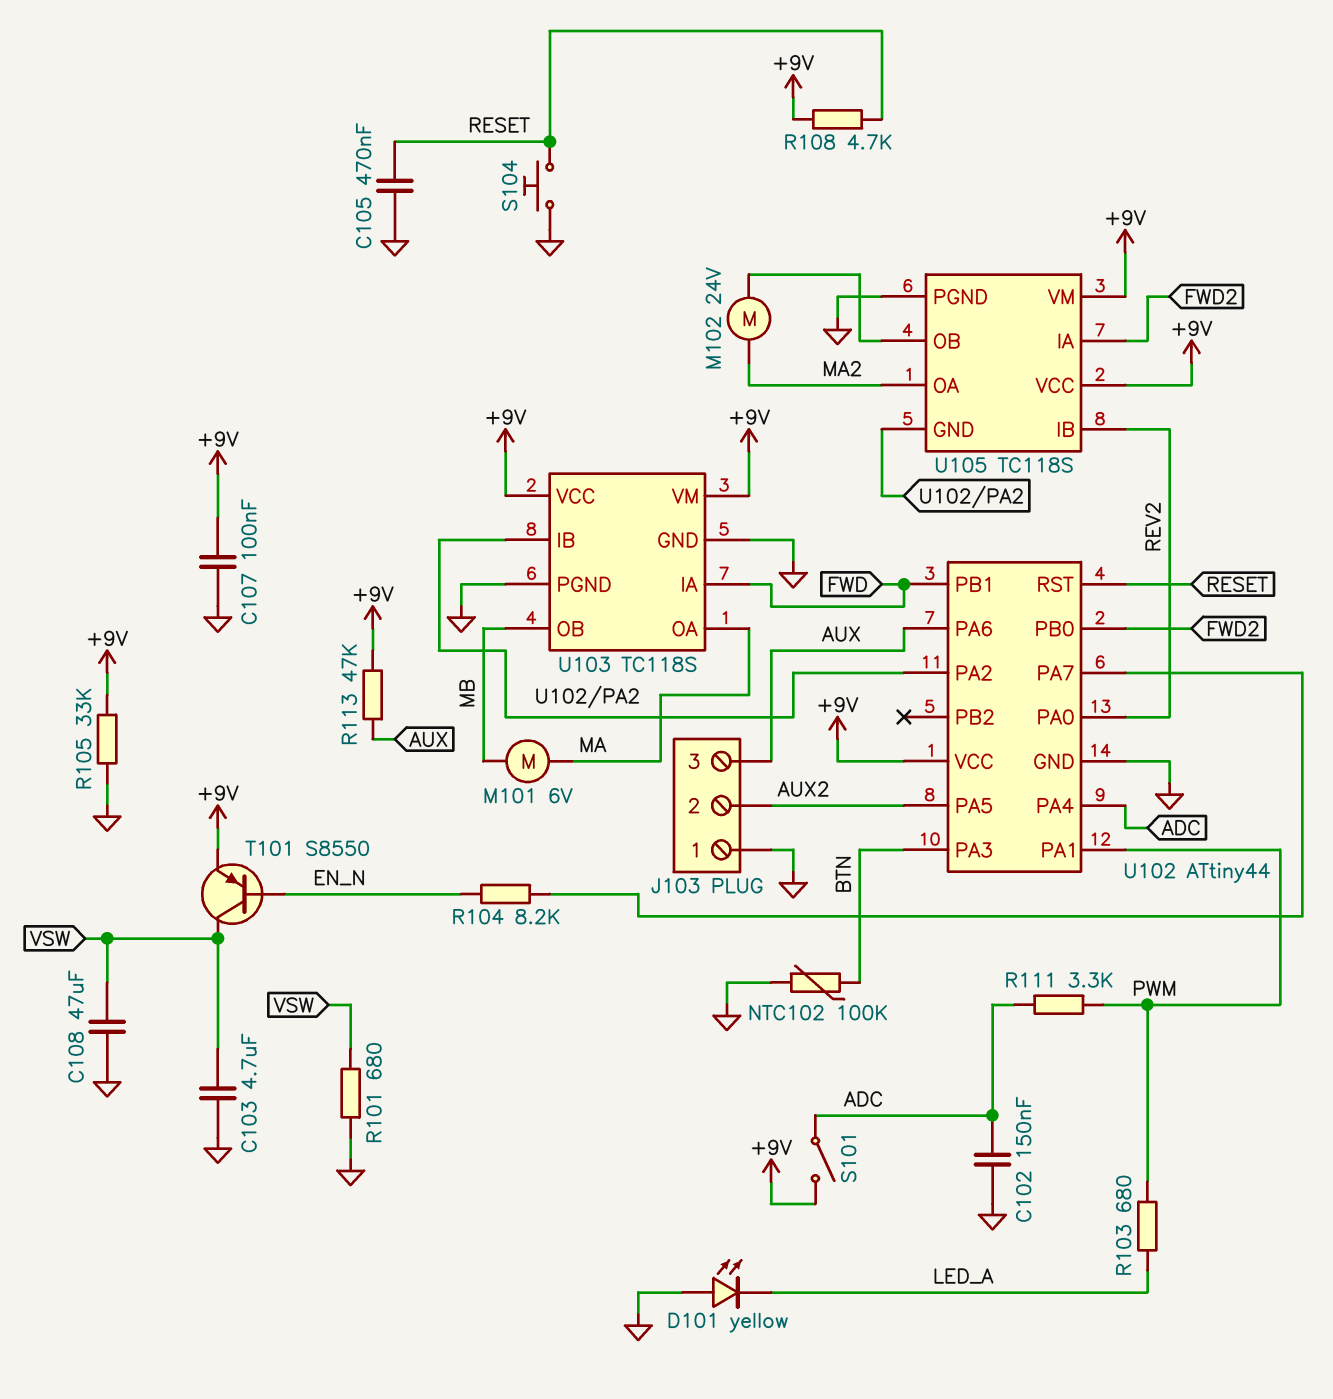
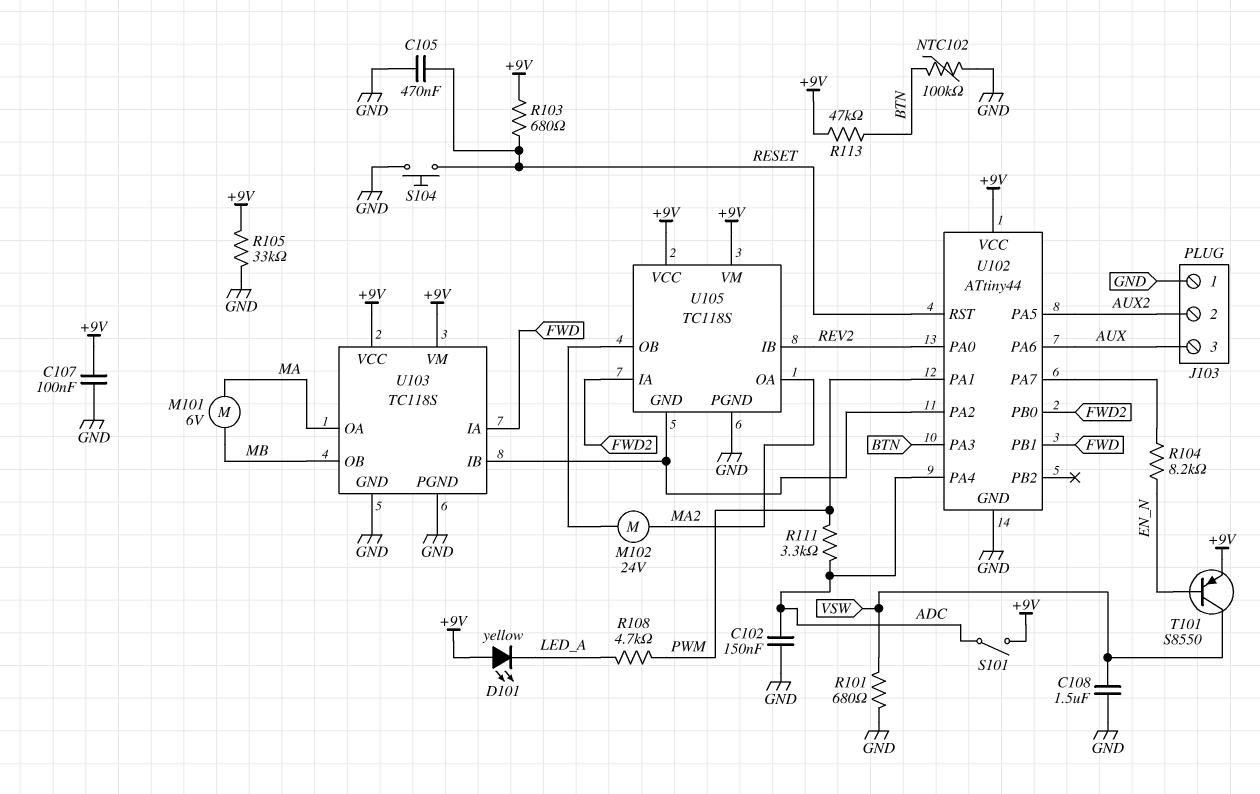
C103: 4.7uF (GND, VSW) -> none
C108: 47uF (GND, VSW) -> 1.5uF (GND, VSW)
D101: LED yellow (A GND, K LED_A) -> LED yellow (A +9V, K LED_A)
R103: 680 (LED_A, PWM) -> 680 (+9V, RESET)
R108: 4.7k (+9V, RESET) -> 4.7k (LED_A, PWM)
R113: 47k (+9V, AUX) -> 47k (+9V, BTN)

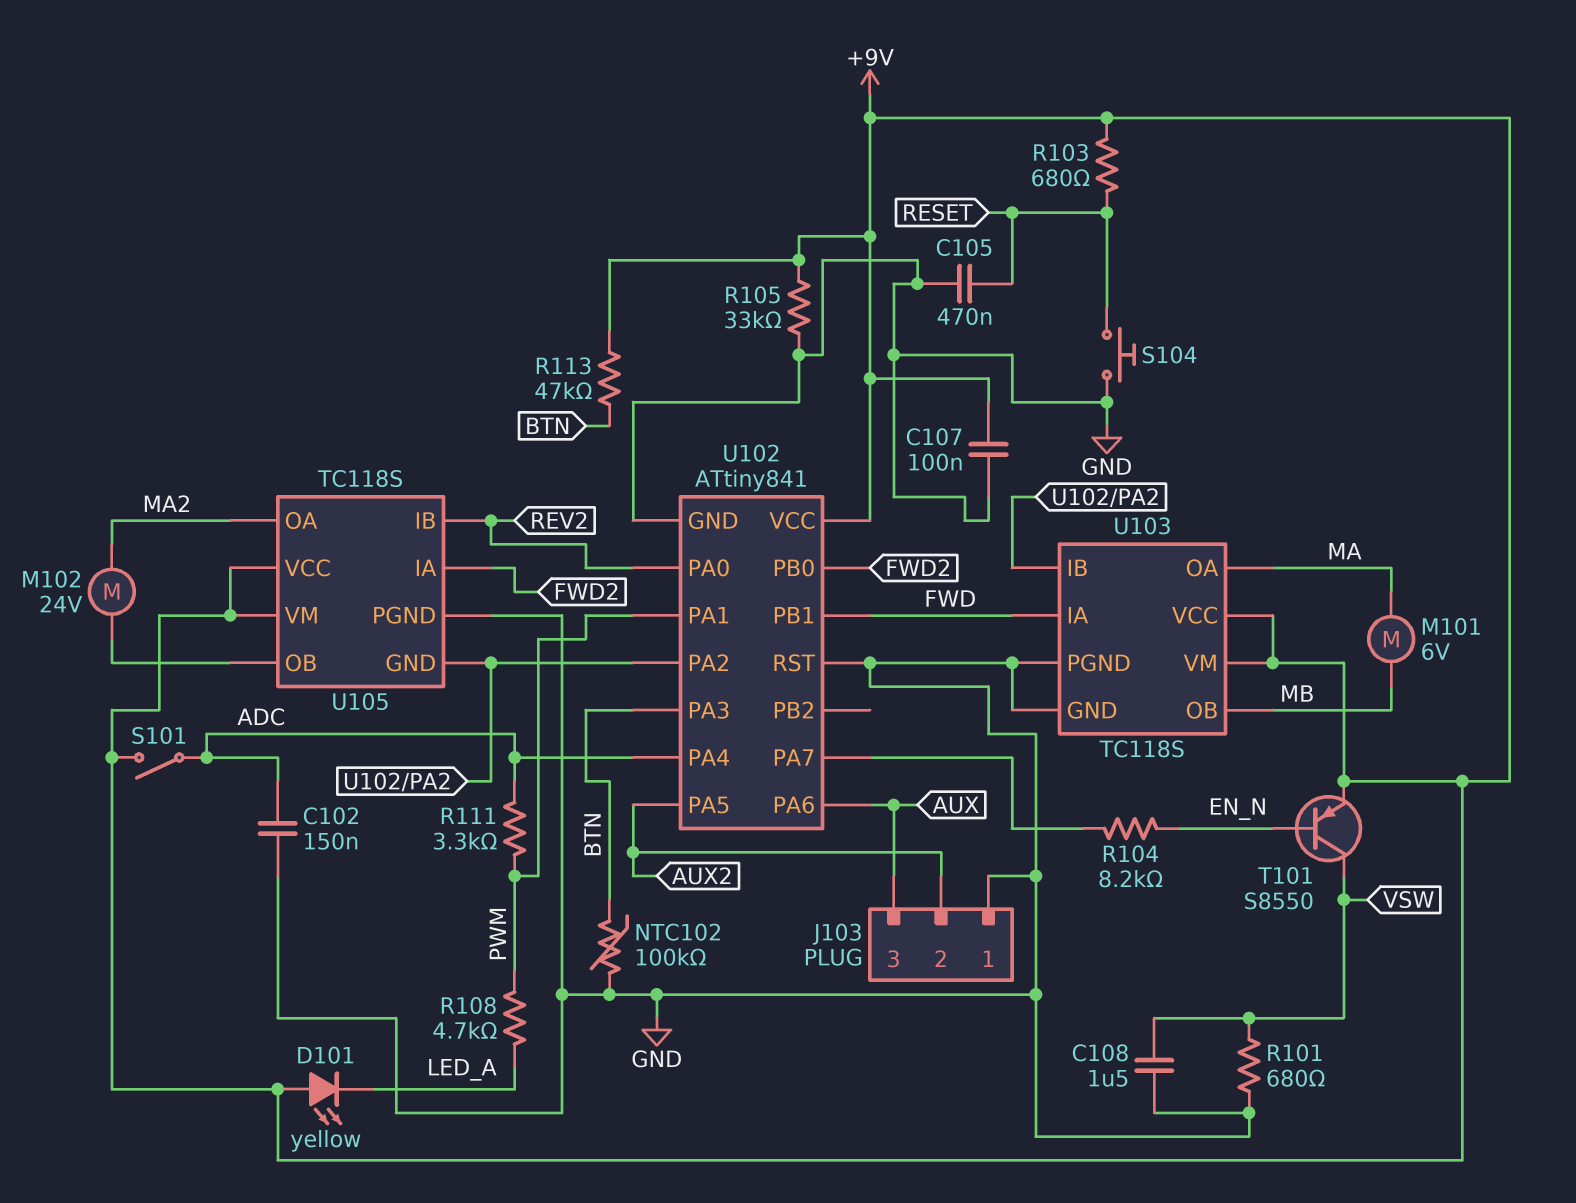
U102: ATtiny44 -> ATtiny841
U102 pin RST: RESET -> GND

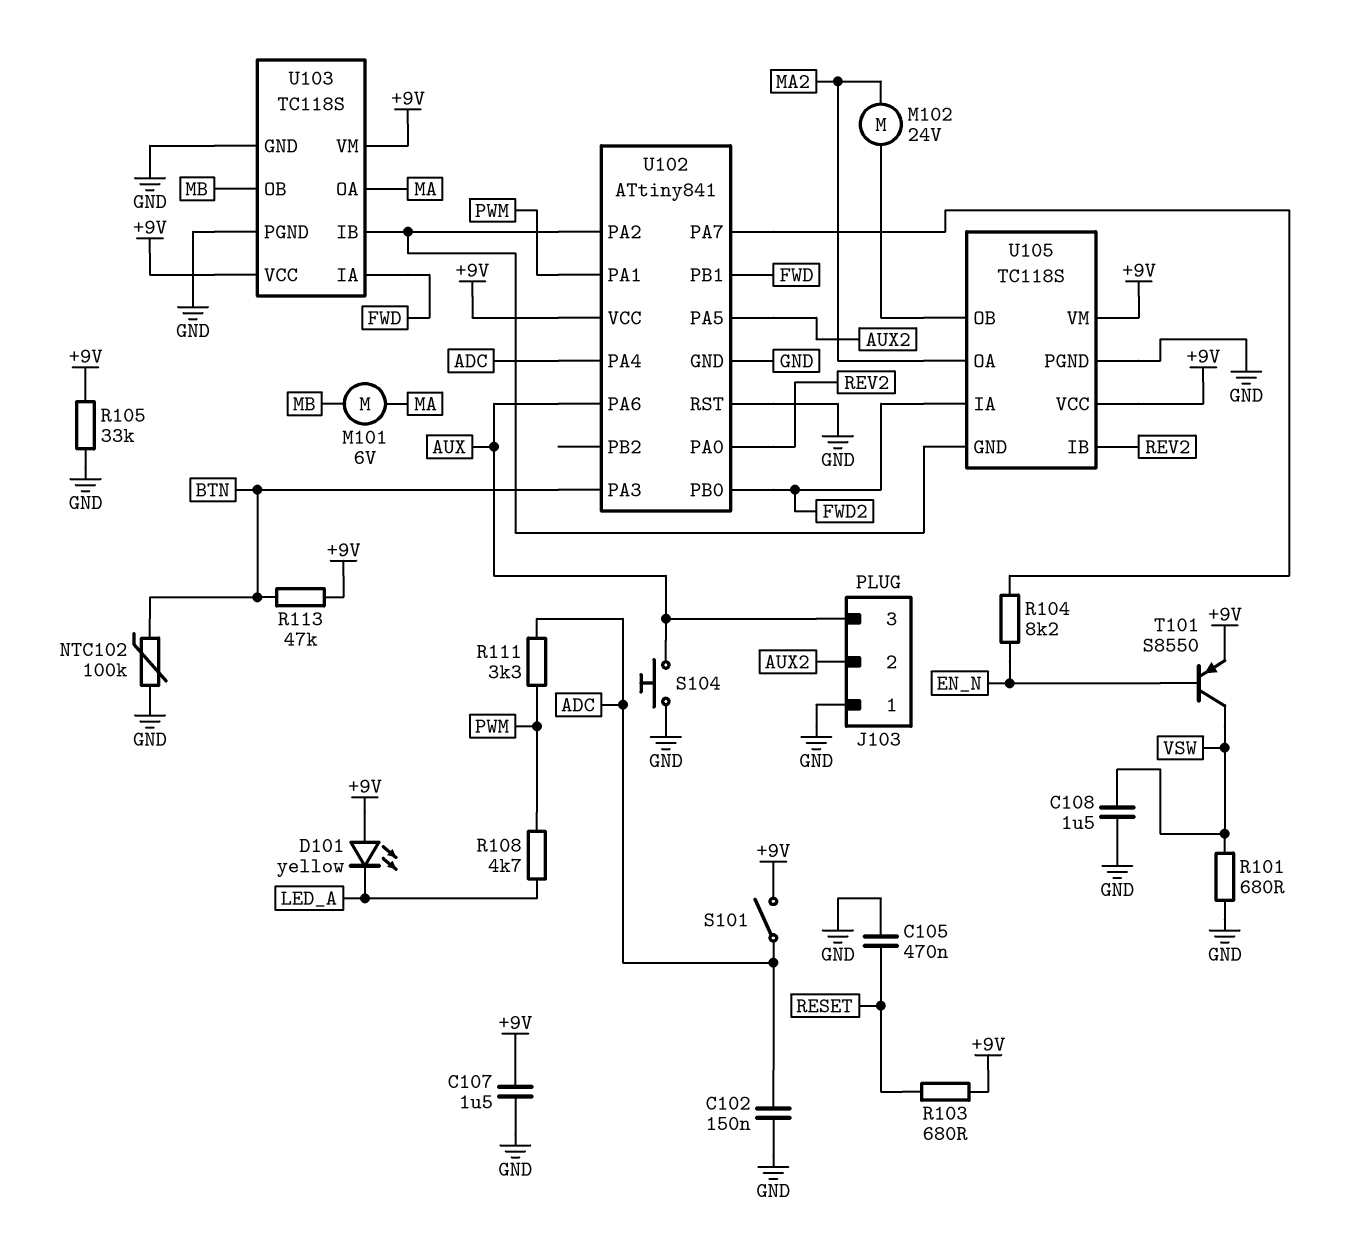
C107: 100nF (+9V, GND) -> 1.5uF (+9V, GND)
S104: button (GND, RESET) -> button (AUX, GND)

